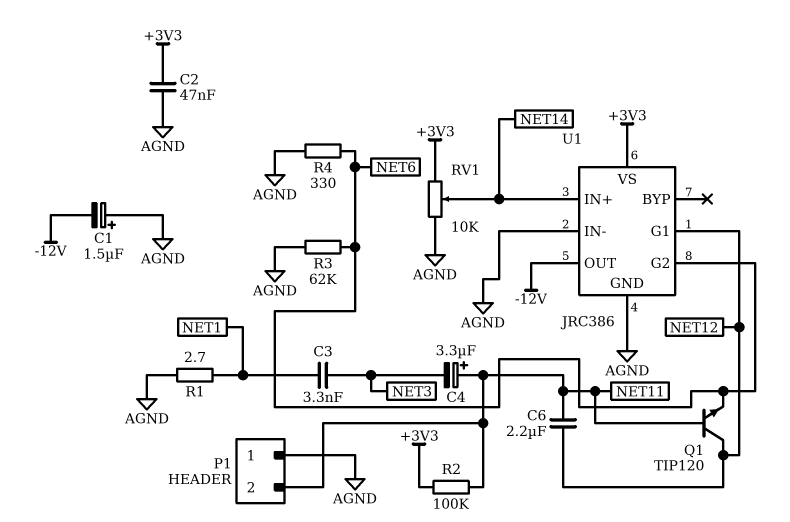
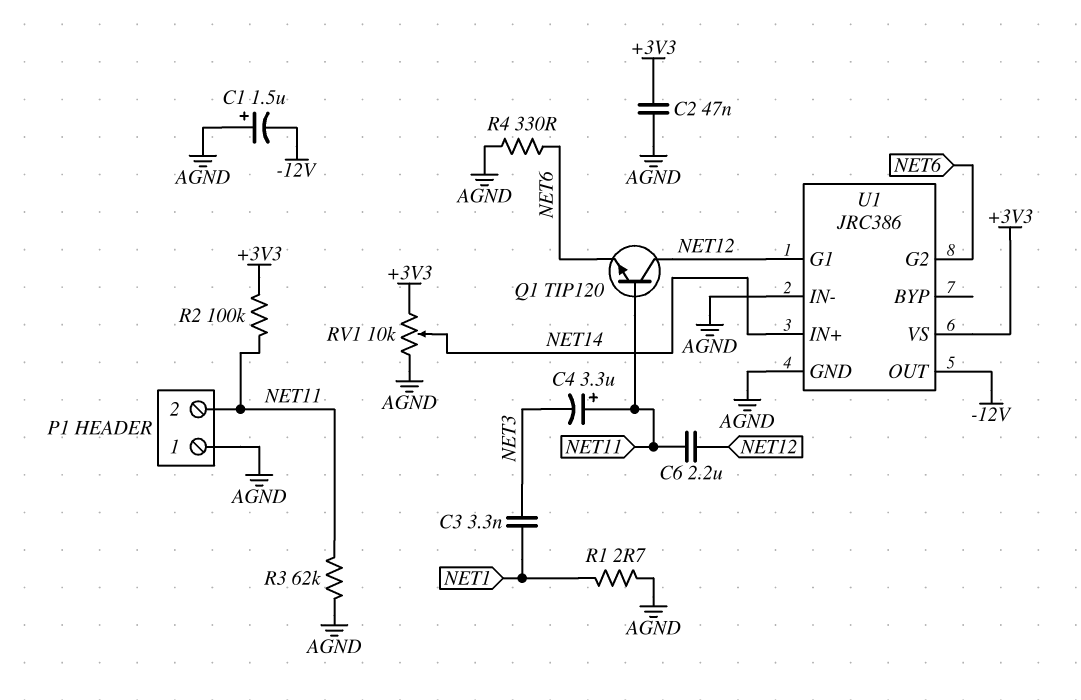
R3: 62k (AGND, NET6) -> 62k (AGND, NET11)

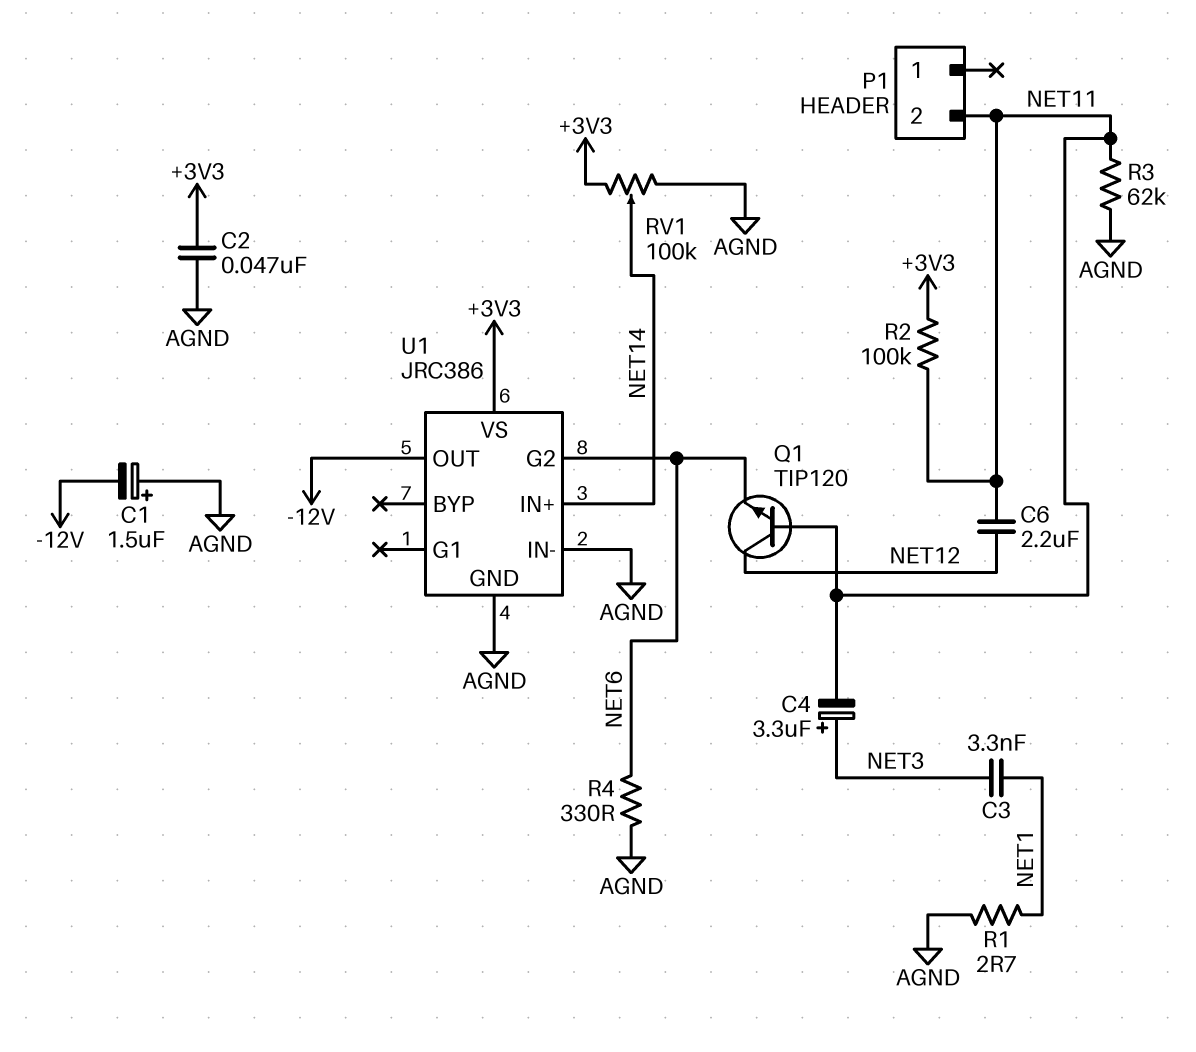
C4: 3.3uF (plus NET11, minus NET3) -> 3.3uF (plus NET3, minus NET11)
P1 pin 1: AGND -> none
RV1: 10k (+3V3, AGND, wiper NET14) -> 100k (+3V3, AGND, wiper NET14)
U1 pin G1: NET12 -> none

